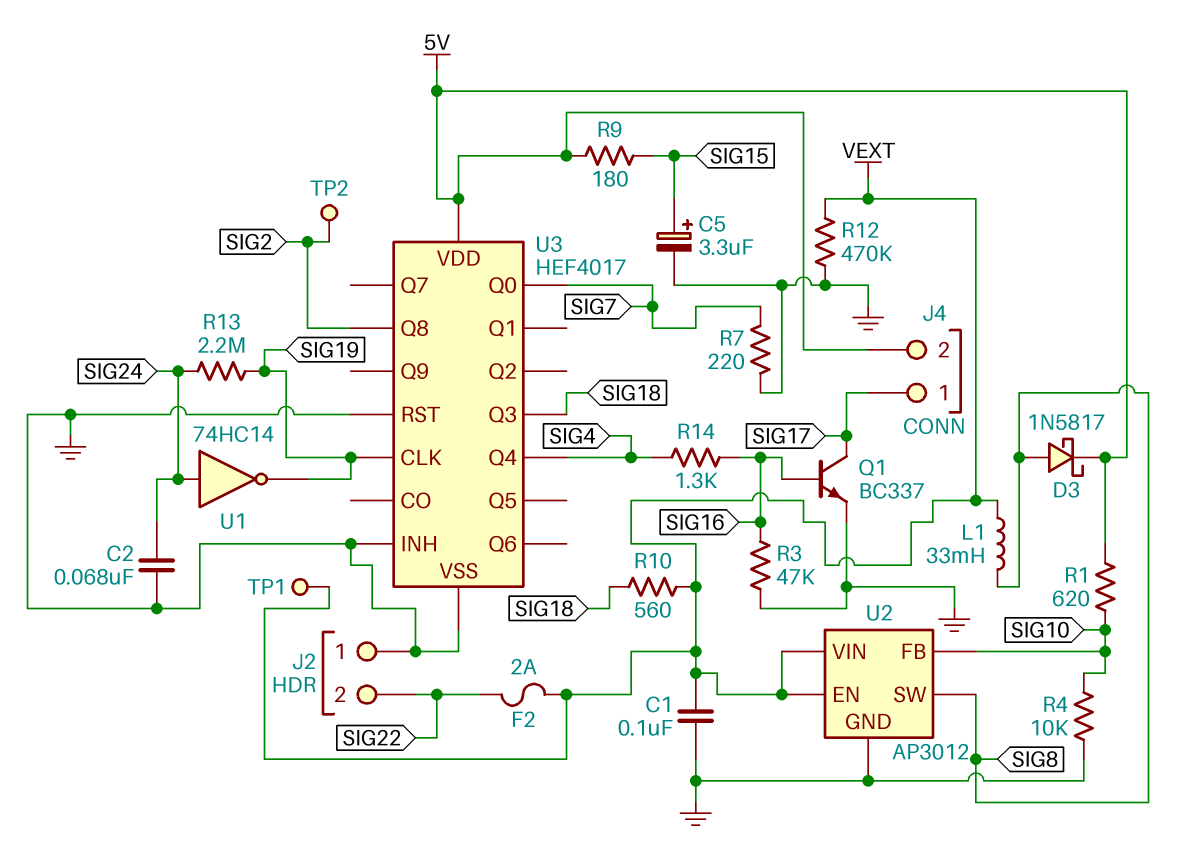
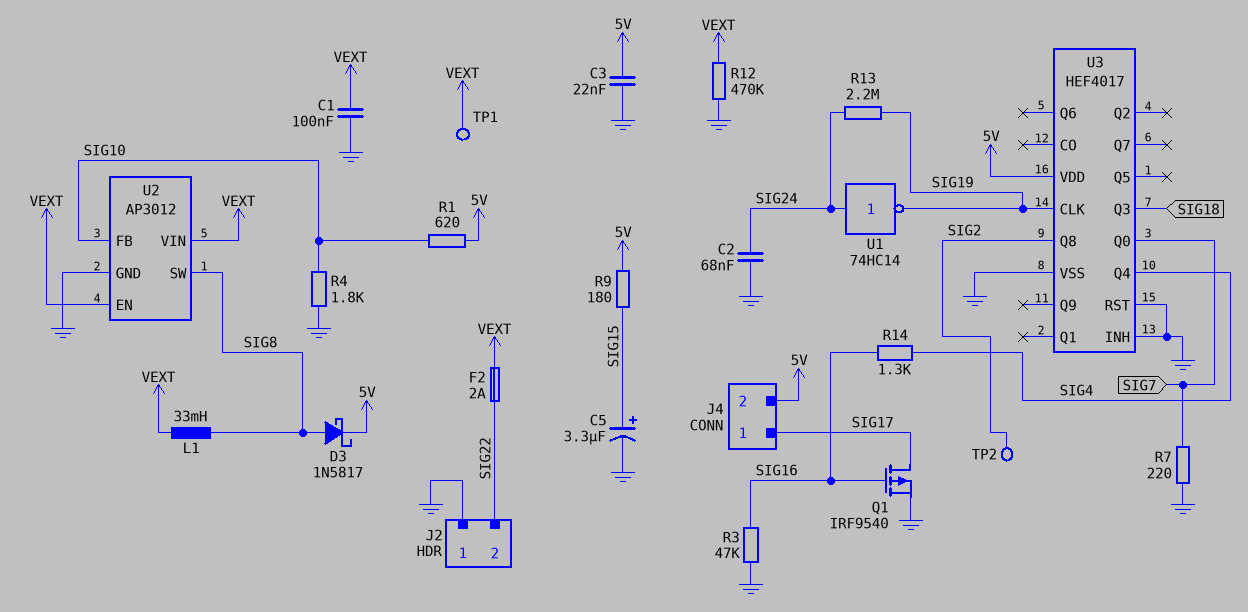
C3: none -> 22nF (5V, GND)
Q1: NPN BC337 (B SIG16, C SIG17, E GND) -> PMOS IRF9540 (G SIG16, D SIG17, S GND)
R4: 10k (GND, SIG10) -> 1.8k (GND, SIG10)
R10: 560 (SIG18, VEXT) -> none

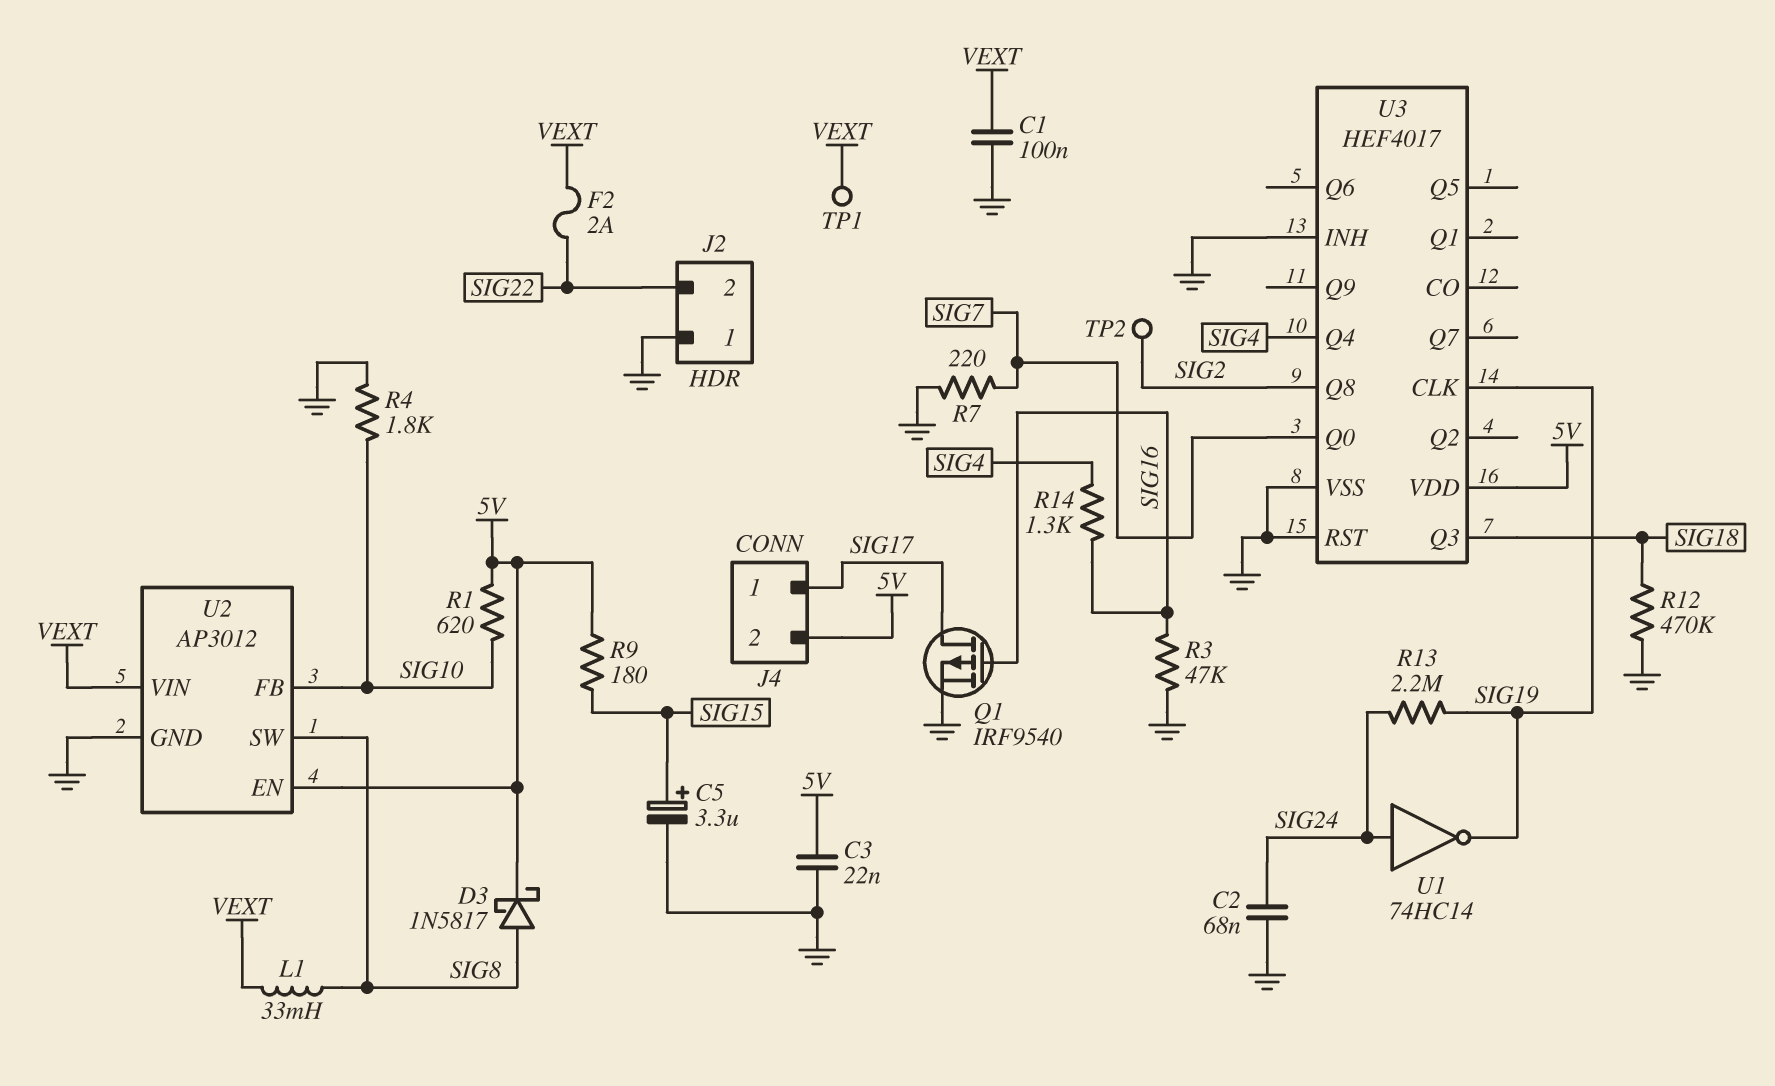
R12: 470k (GND, VEXT) -> 470k (GND, SIG18)
U2 pin EN: VEXT -> 5V

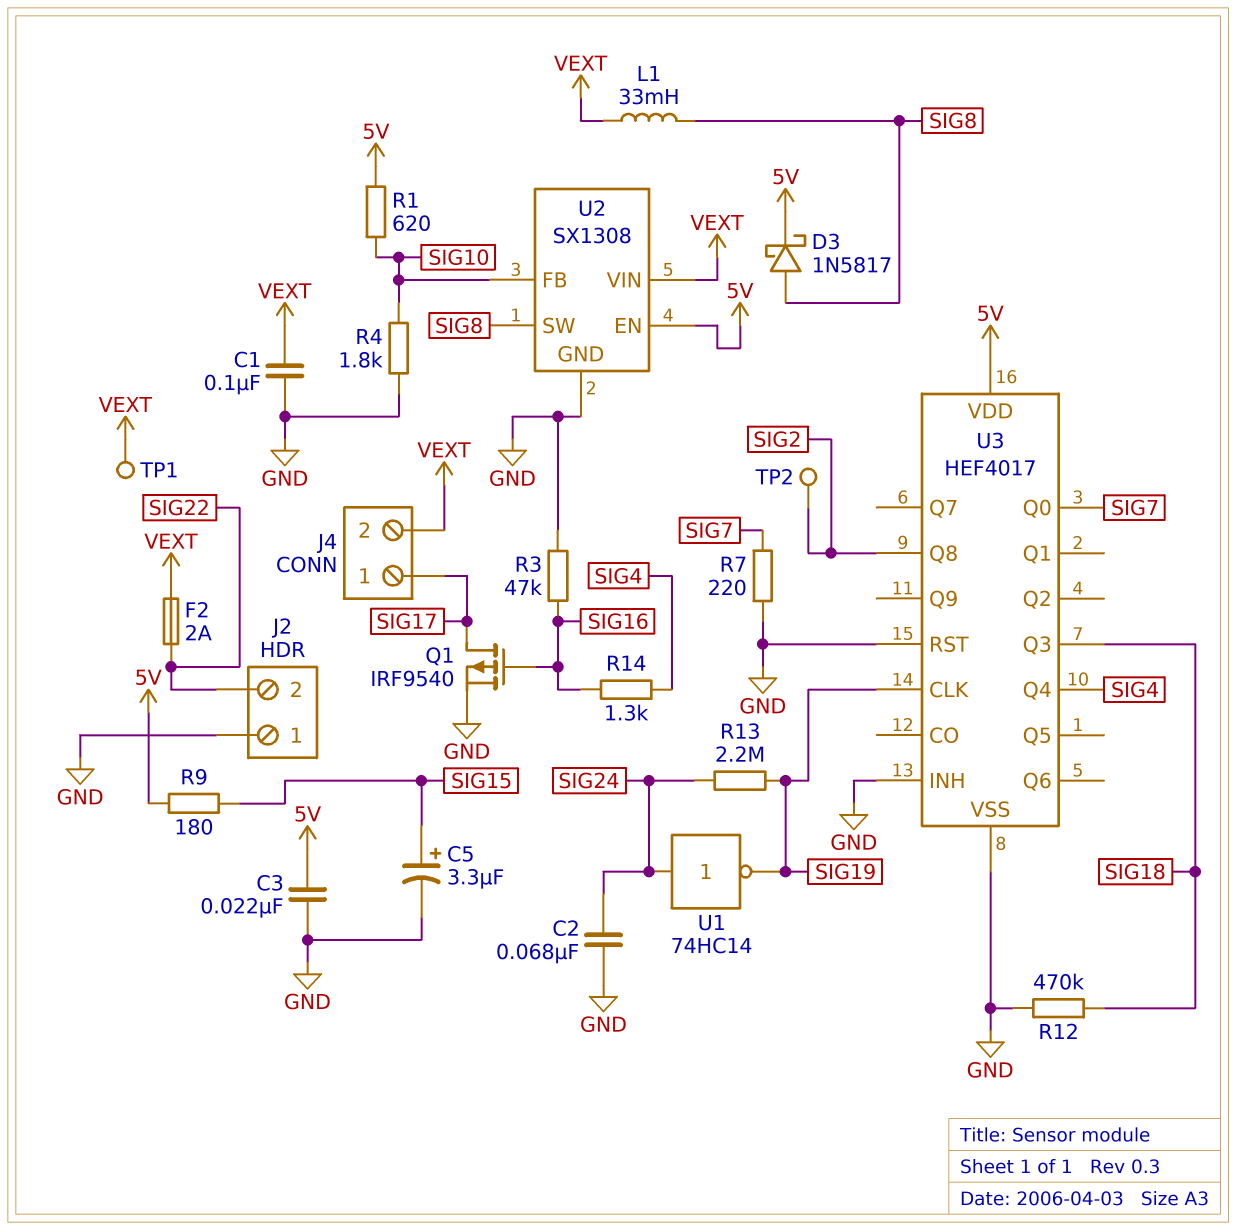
J4 pin 2: 5V -> VEXT
U2: AP3012 -> SX1308

